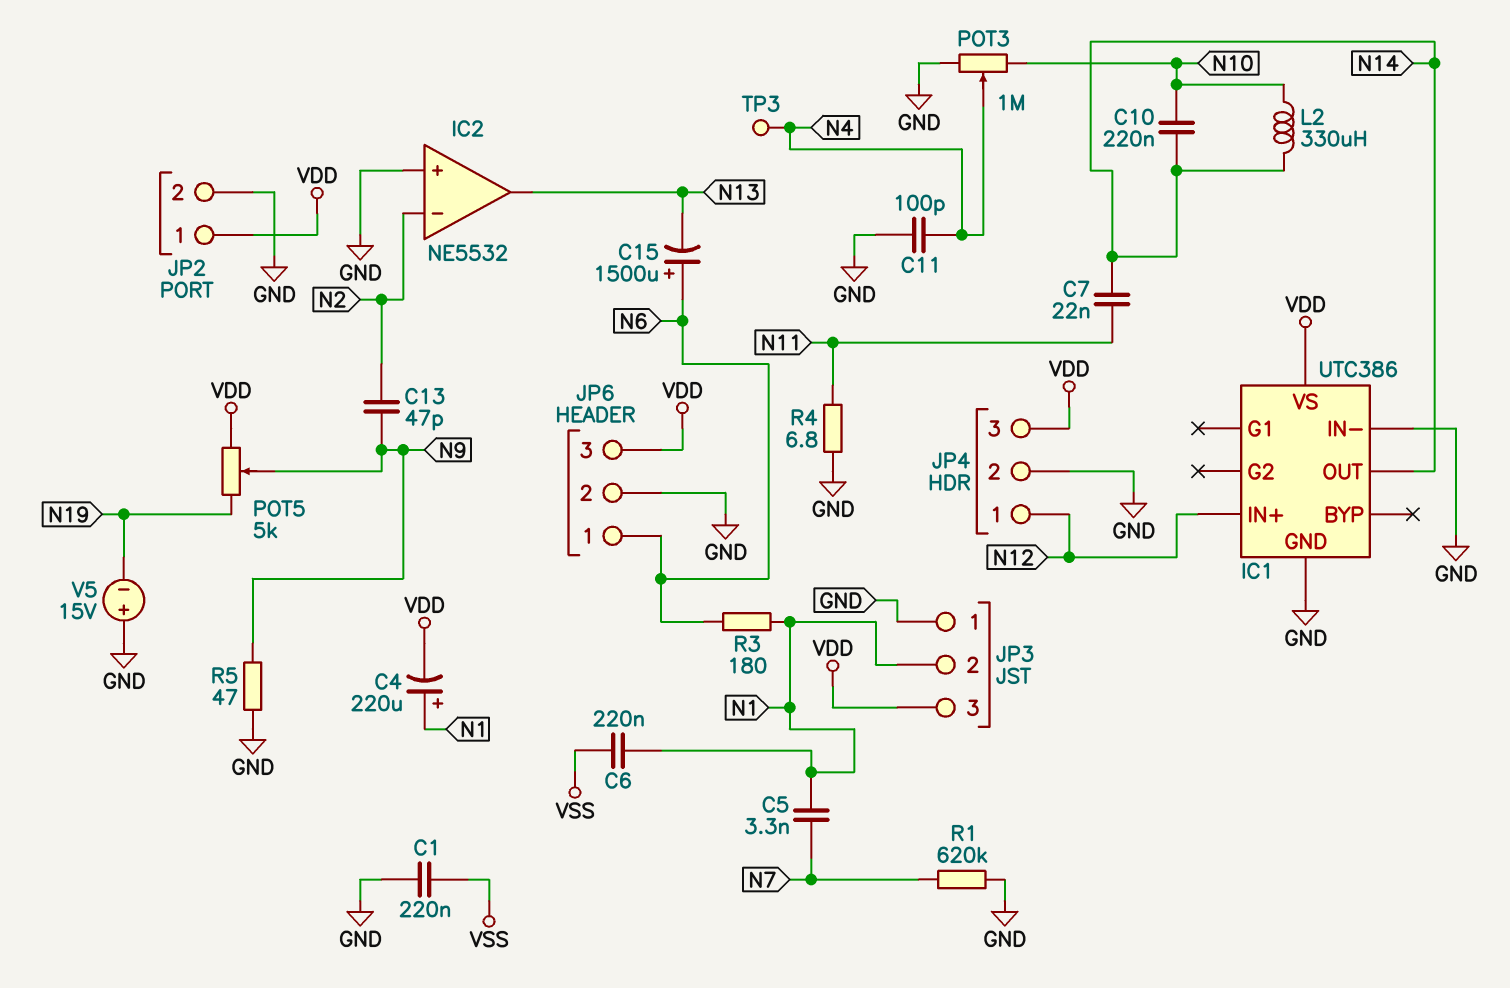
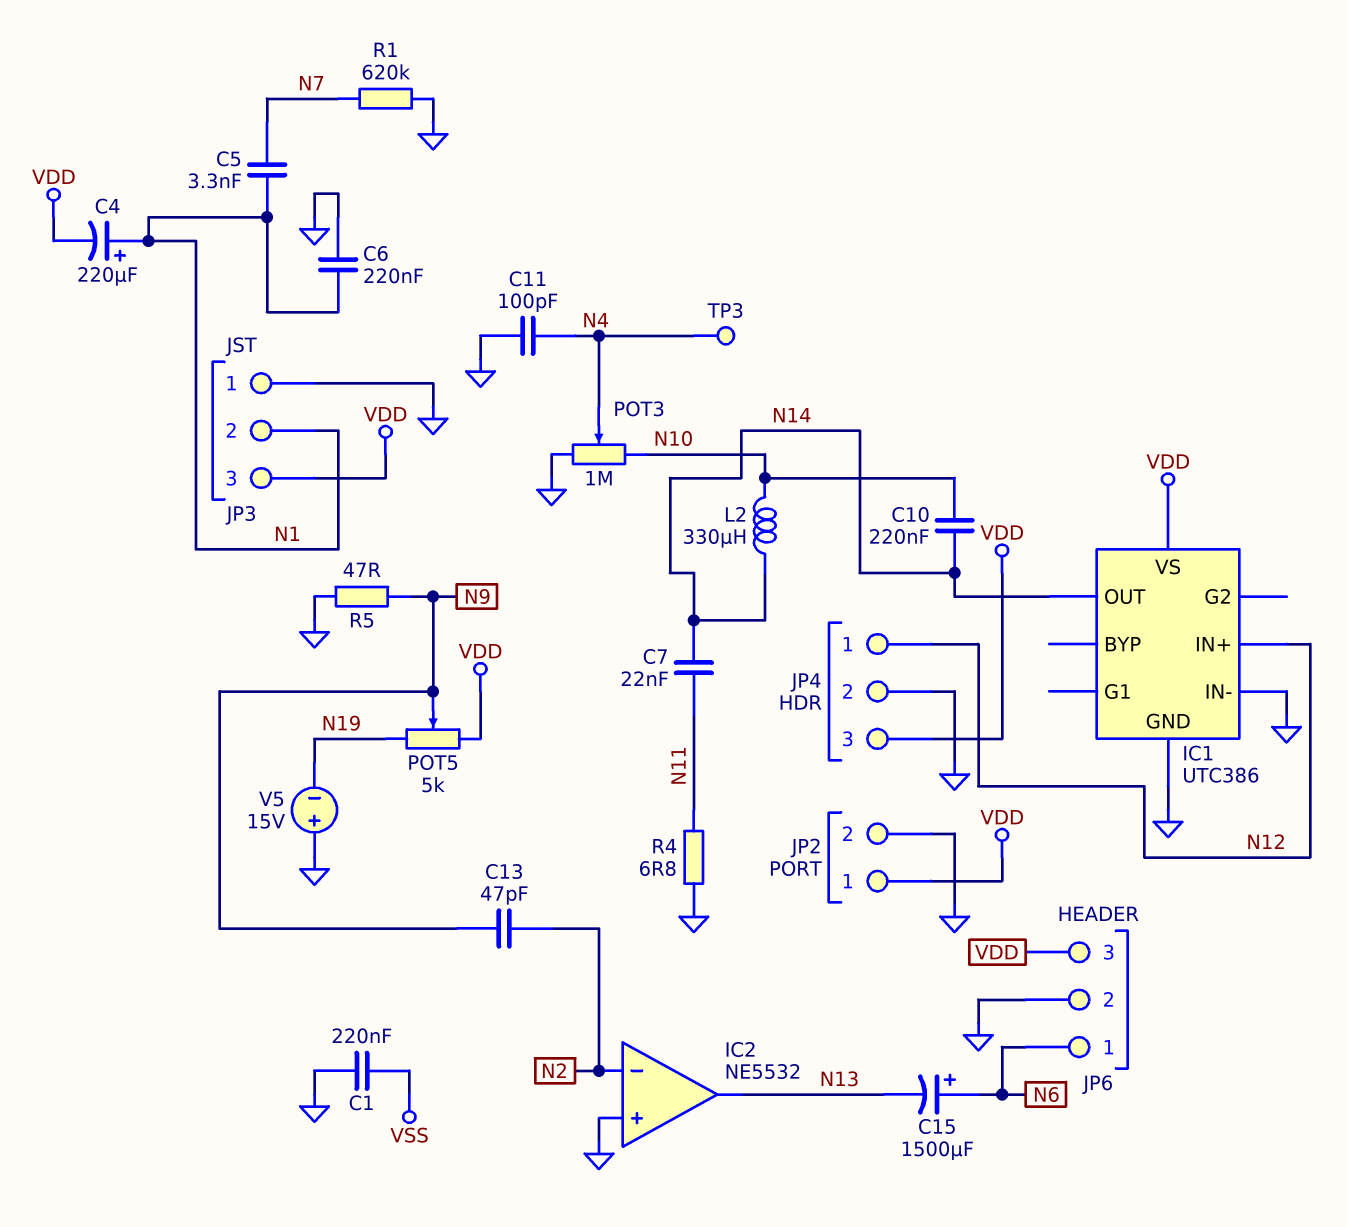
C6: 220nF (N1, VSS) -> 220nF (GND, N1)
R3: 180 (N1, N6) -> none

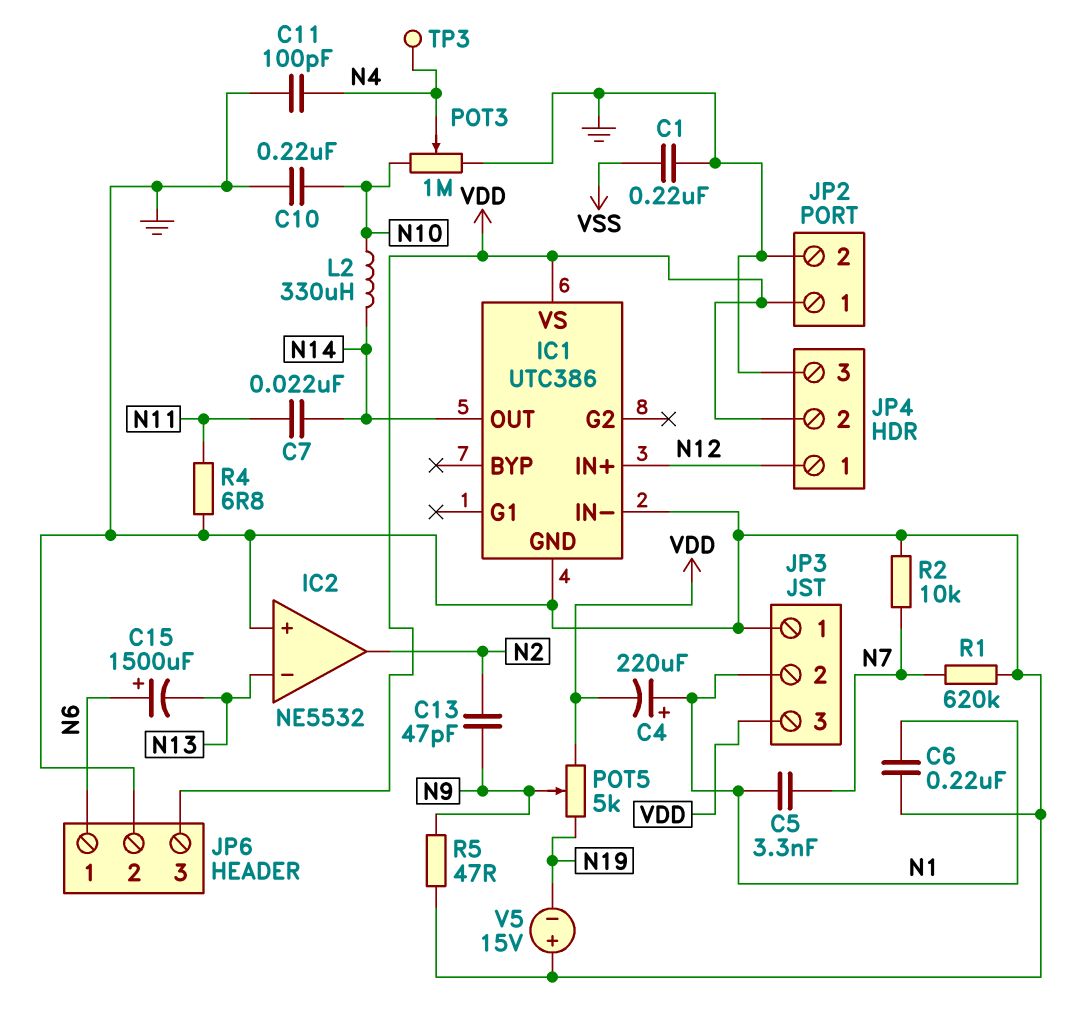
C10: 220nF (N10, N14) -> 220nF (GND, N10)
IC2 pin in-: N2 -> N13
IC2 pin out: N13 -> N2
JP4 pin 2: GND -> VDD
JP4 pin 3: VDD -> GND
R2: none -> 10k (GND, N7)

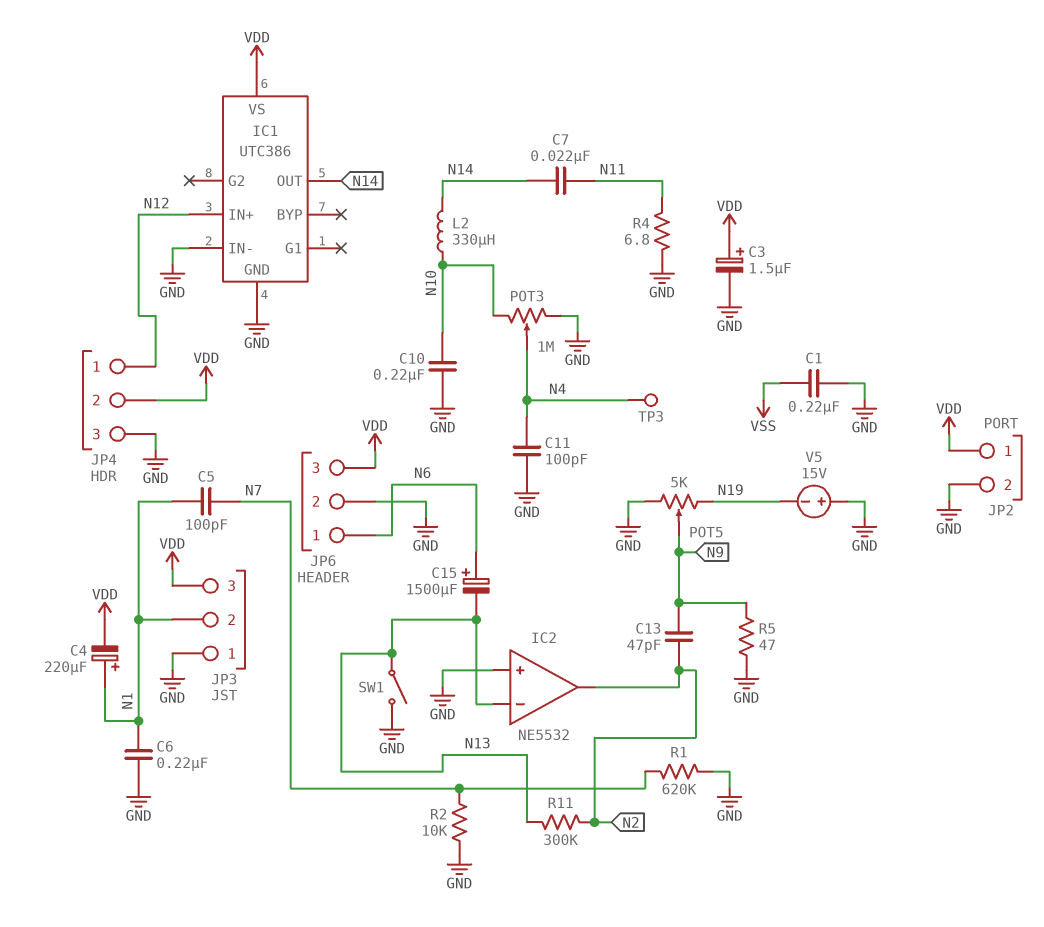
C3: none -> 1.5uF (plus VDD, minus GND)
C5: 3.3nF (N1, N7) -> 100pF (N1, N7)
POT5: 5k (N19, VDD, wiper N9) -> 5k (GND, N19, wiper N9)
R11: none -> 300k (N2, N13)
SW1: none -> switch (GND, N13)

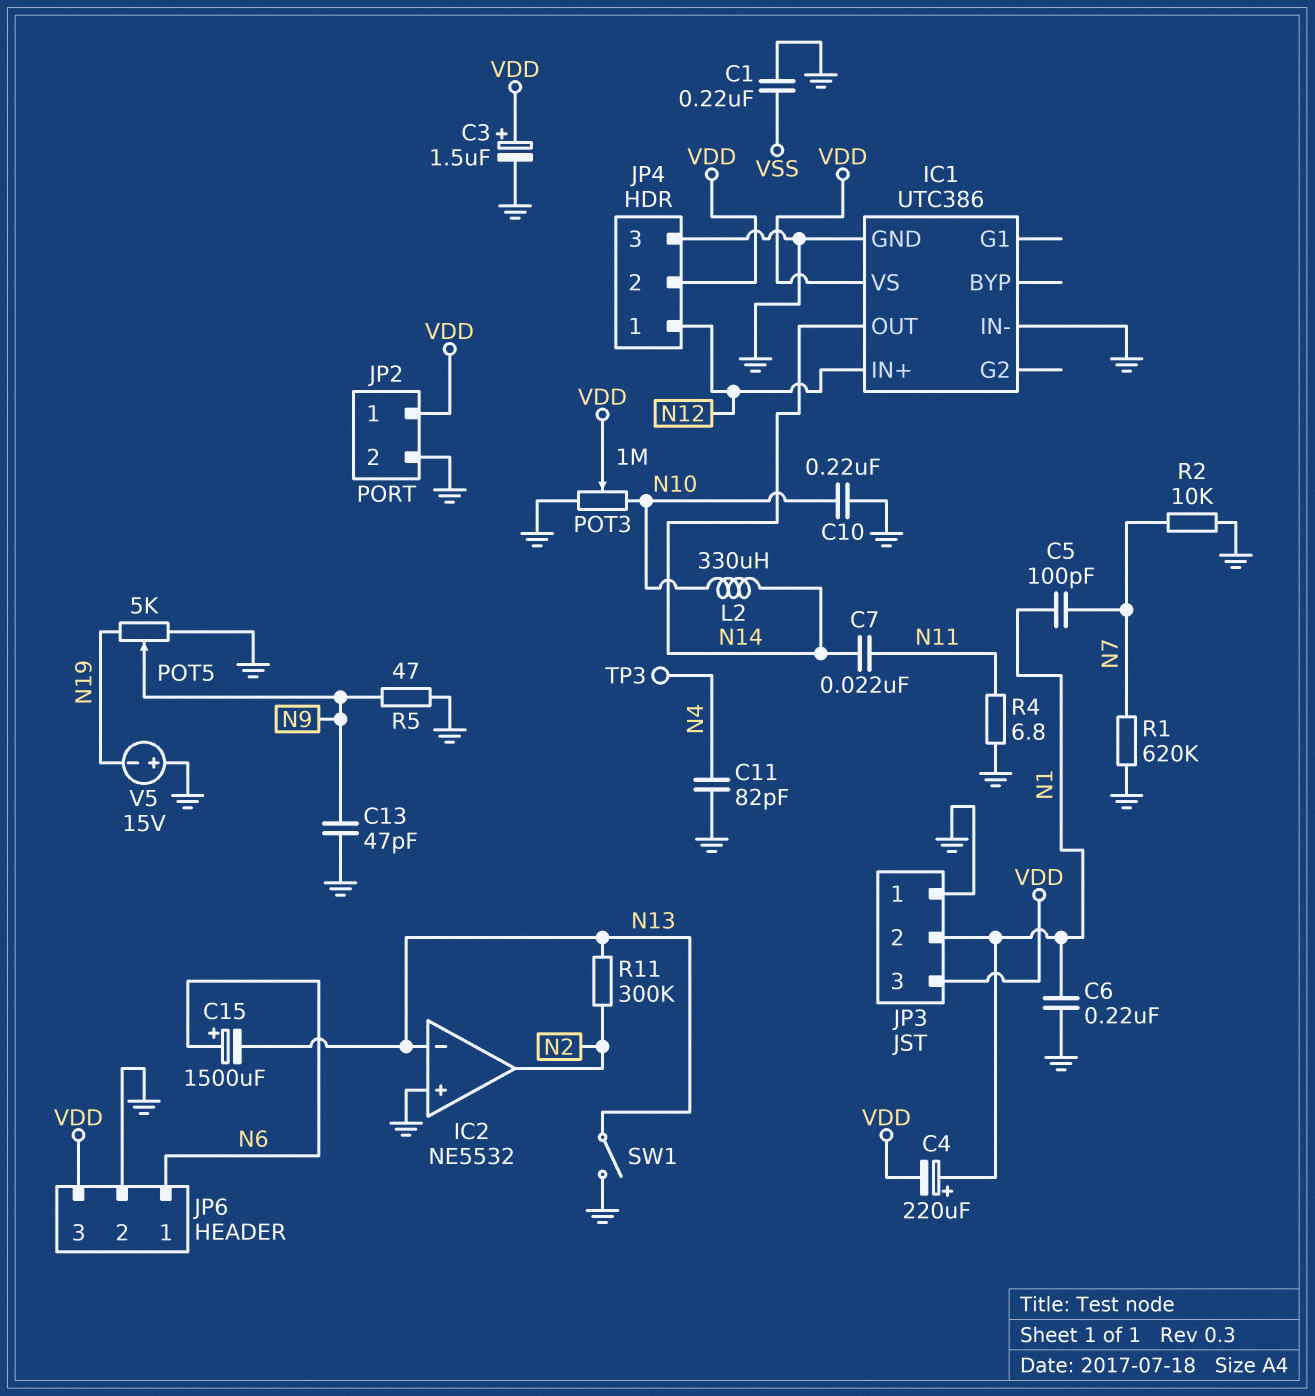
C11: 100pF (GND, N4) -> 82pF (GND, N4)
C13: 47pF (N2, N9) -> 47pF (GND, N9)
POT3: 1M (GND, N10, wiper N4) -> 1M (GND, N10, wiper VDD)

